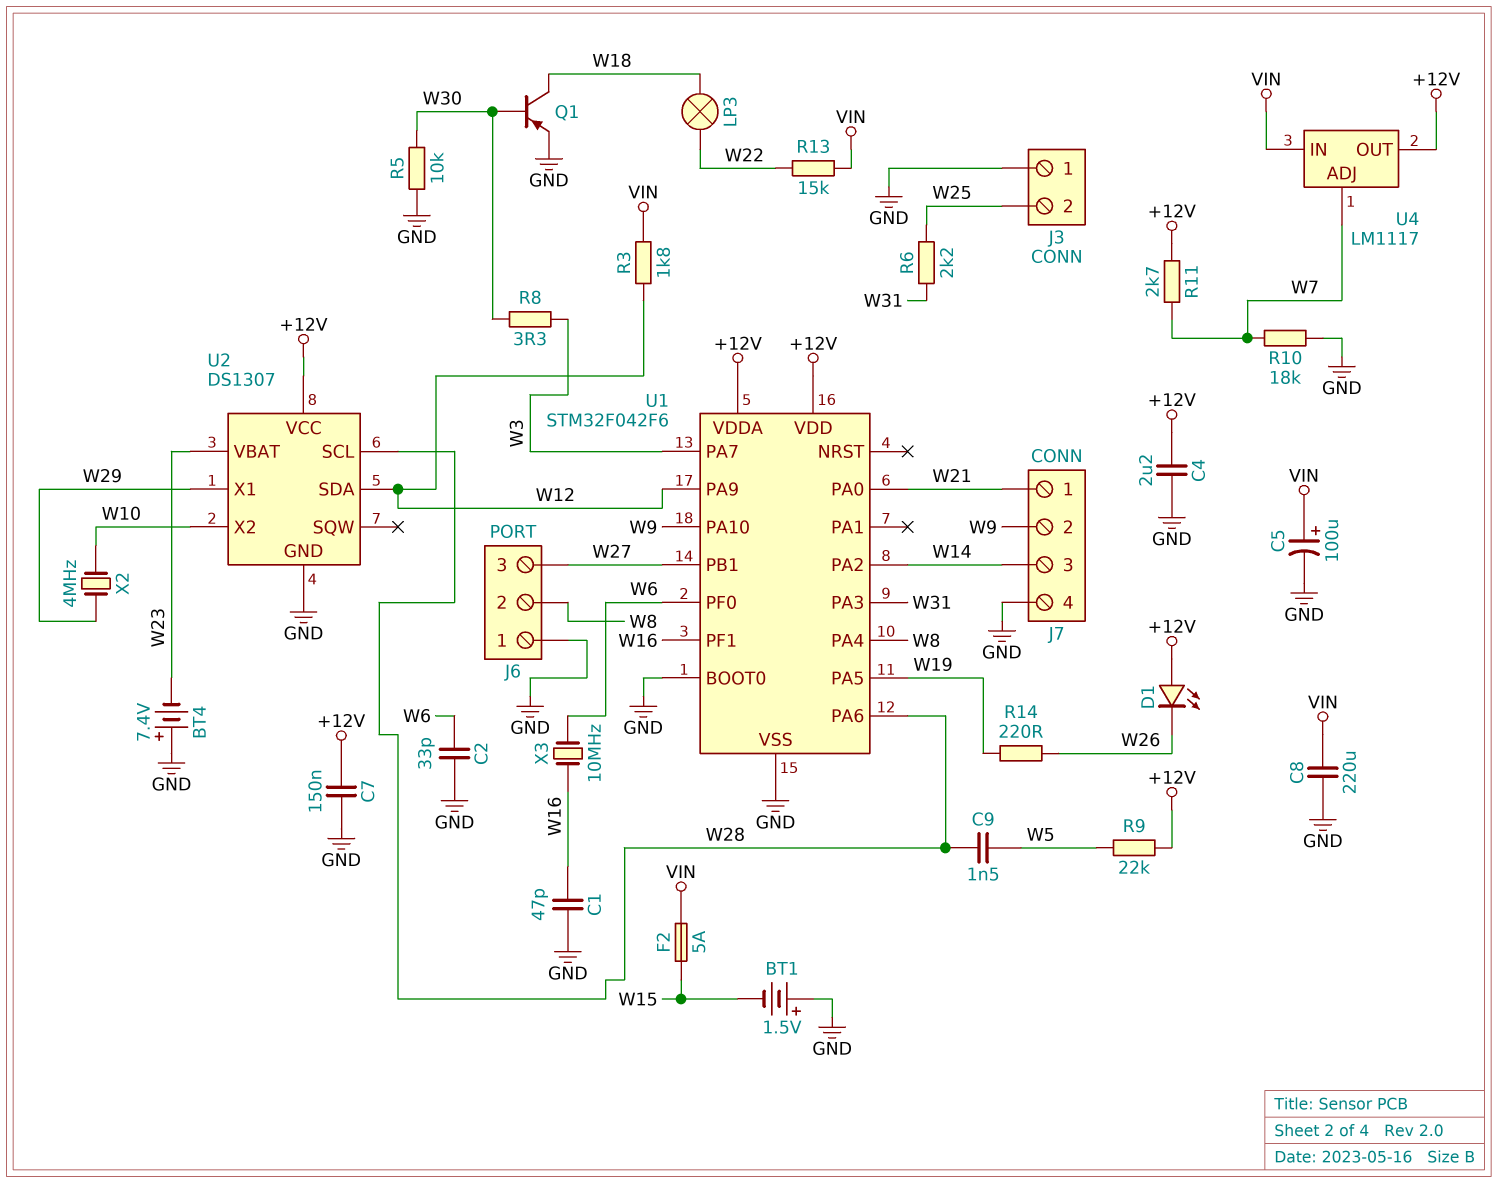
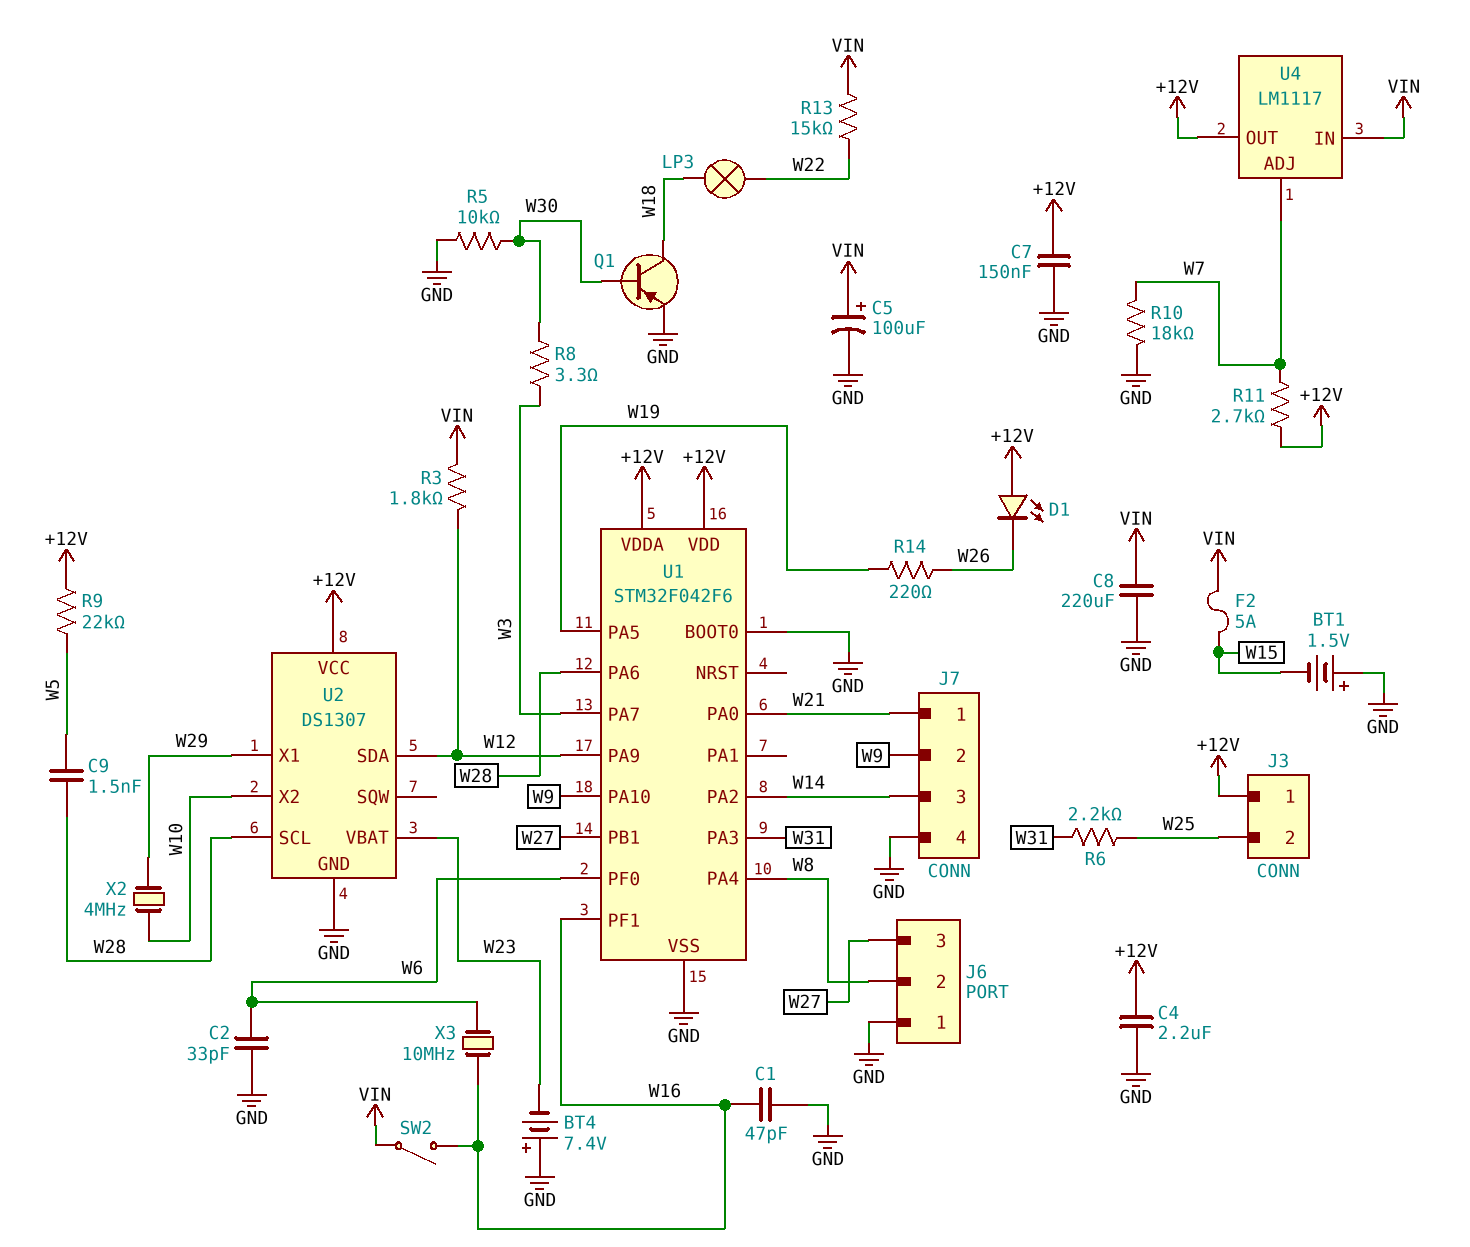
J3 pin 1: GND -> +12V
SW2: none -> switch (VIN, W16)

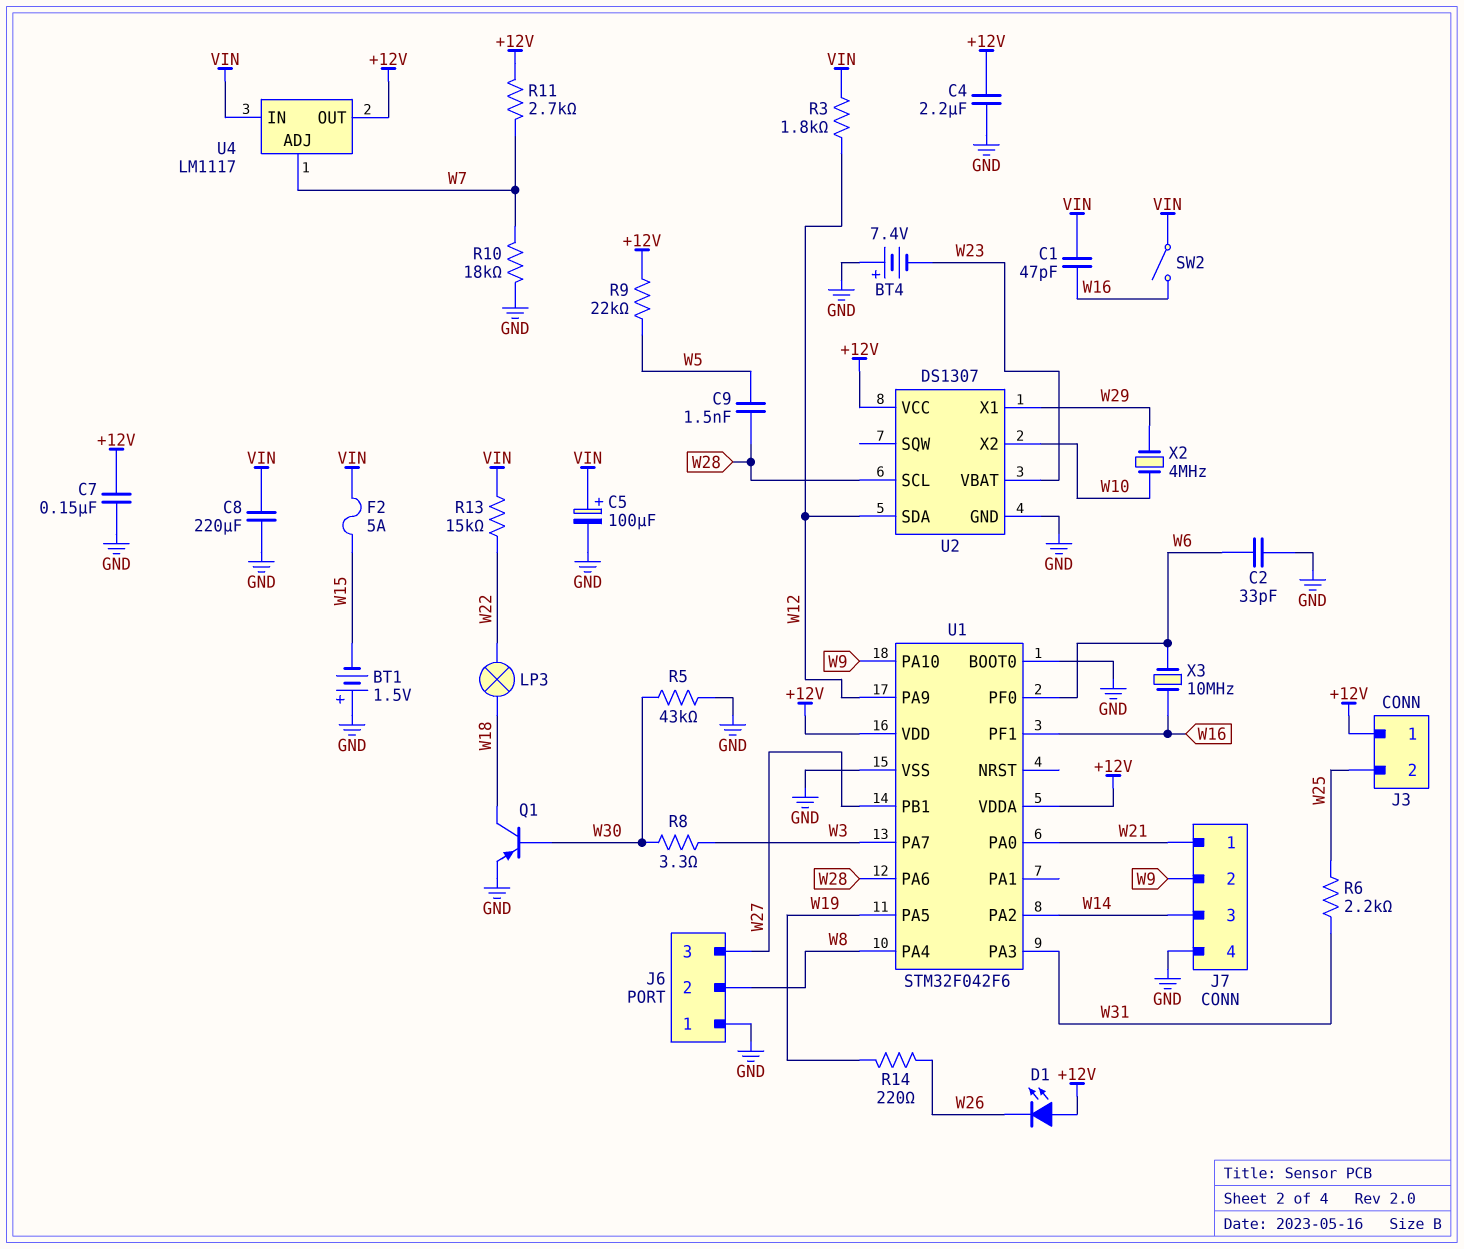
C1: 47pF (GND, W16) -> 47pF (VIN, W16)
R5: 10k (GND, W30) -> 43k (GND, W30)

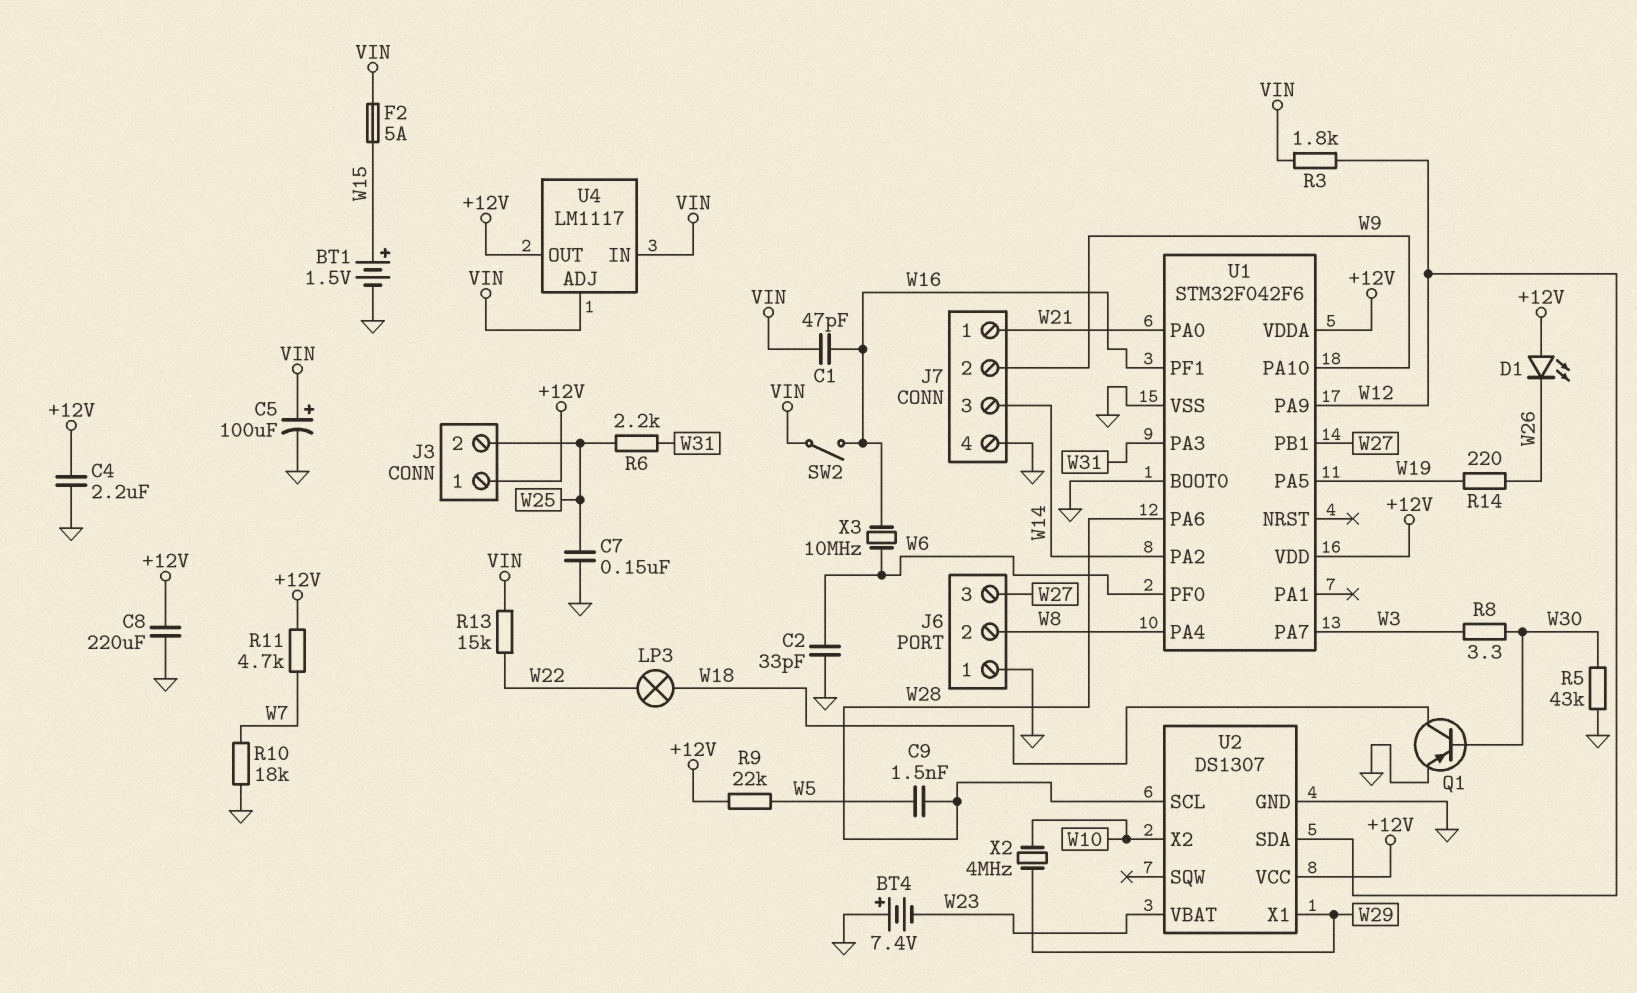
BT1: 1.5V (plus GND, minus W15) -> 1.5V (plus W15, minus GND)
C7: 150nF (+12V, GND) -> 150nF (GND, W25)
C8: 220uF (GND, VIN) -> 220uF (+12V, GND)
R11: 2.7k (+12V, W7) -> 4.7k (+12V, W7)
U4 pin ADJ: W7 -> VIN

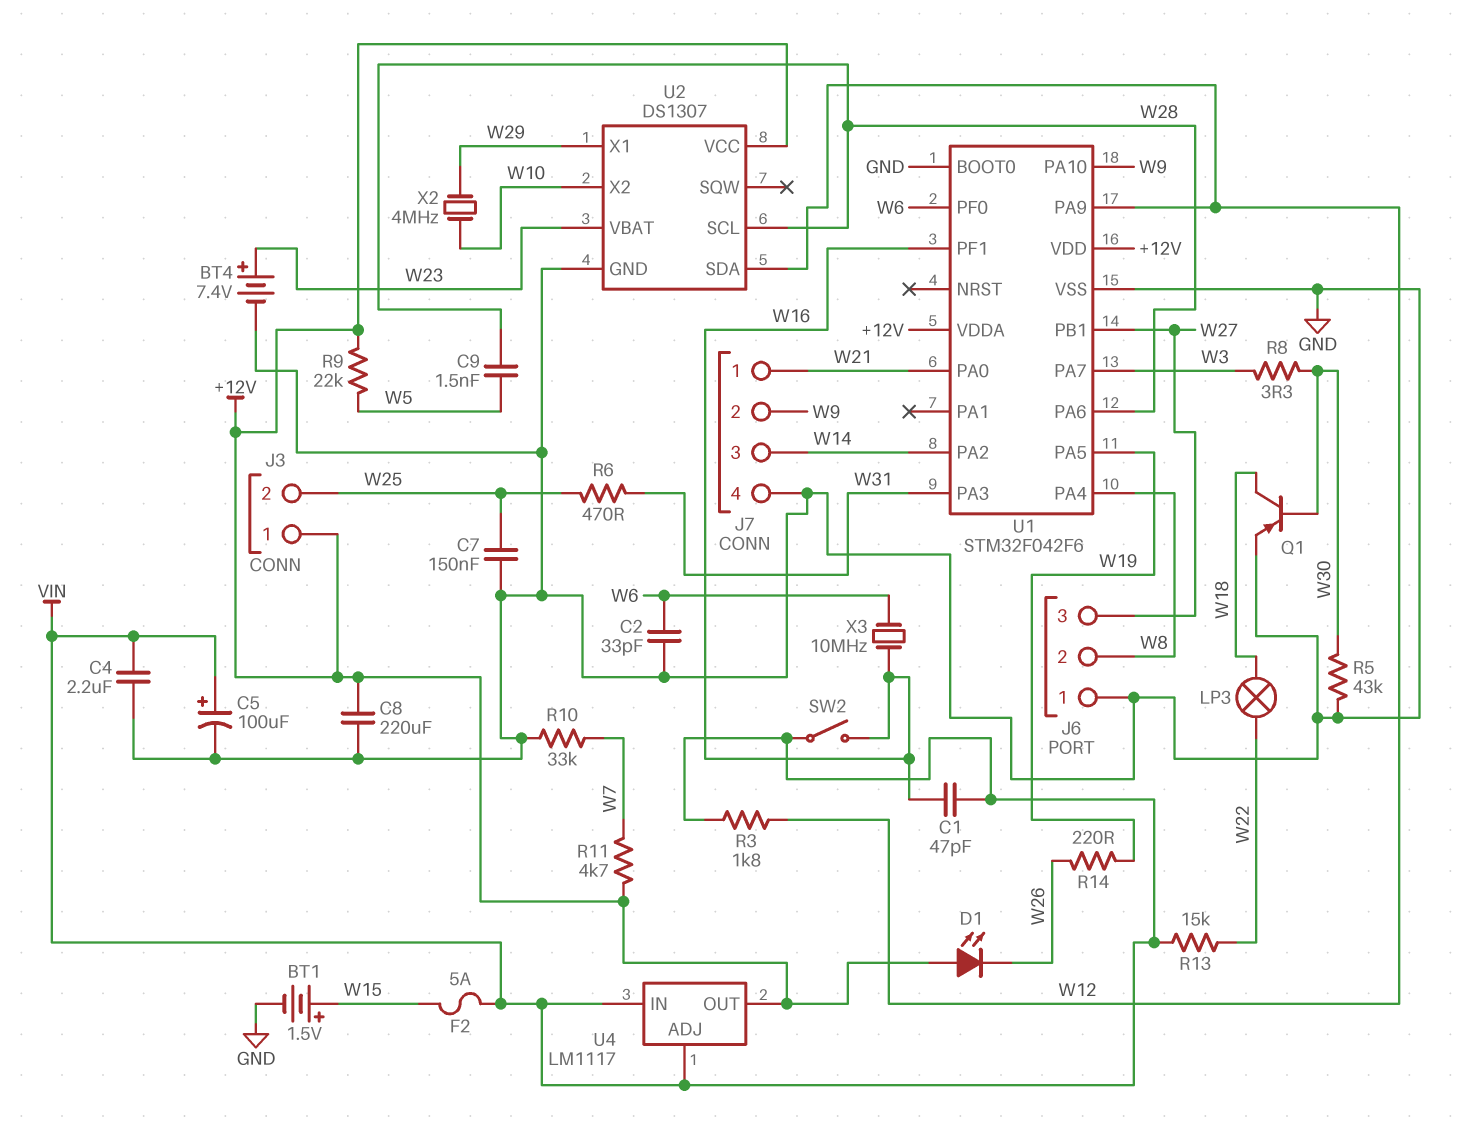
BT4: 7.4V (plus GND, minus W23) -> 7.4V (plus W23, minus GND)
C4: 2.2uF (+12V, GND) -> 2.2uF (GND, VIN)
R6: 2.2k (W25, W31) -> 470 (W25, W31)
R10: 18k (GND, W7) -> 33k (GND, W7)

